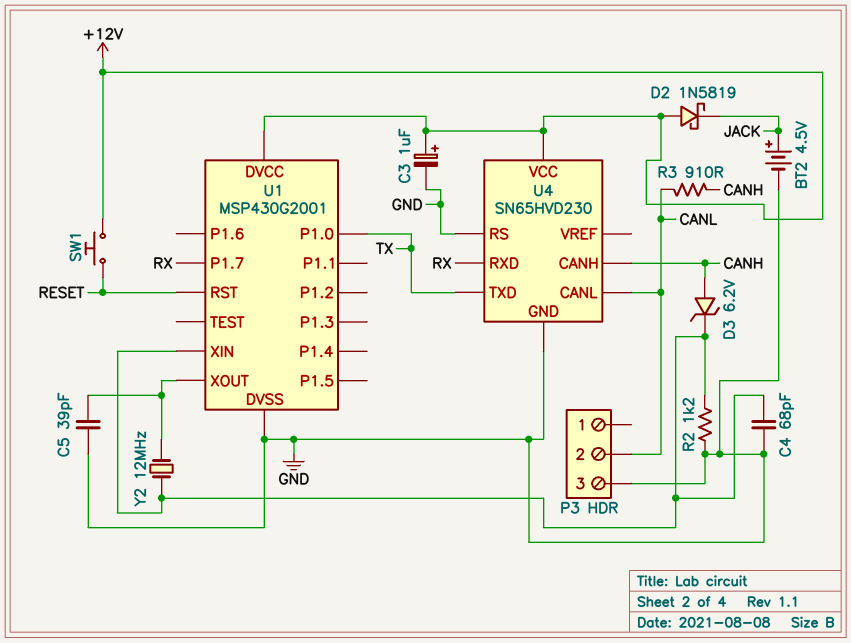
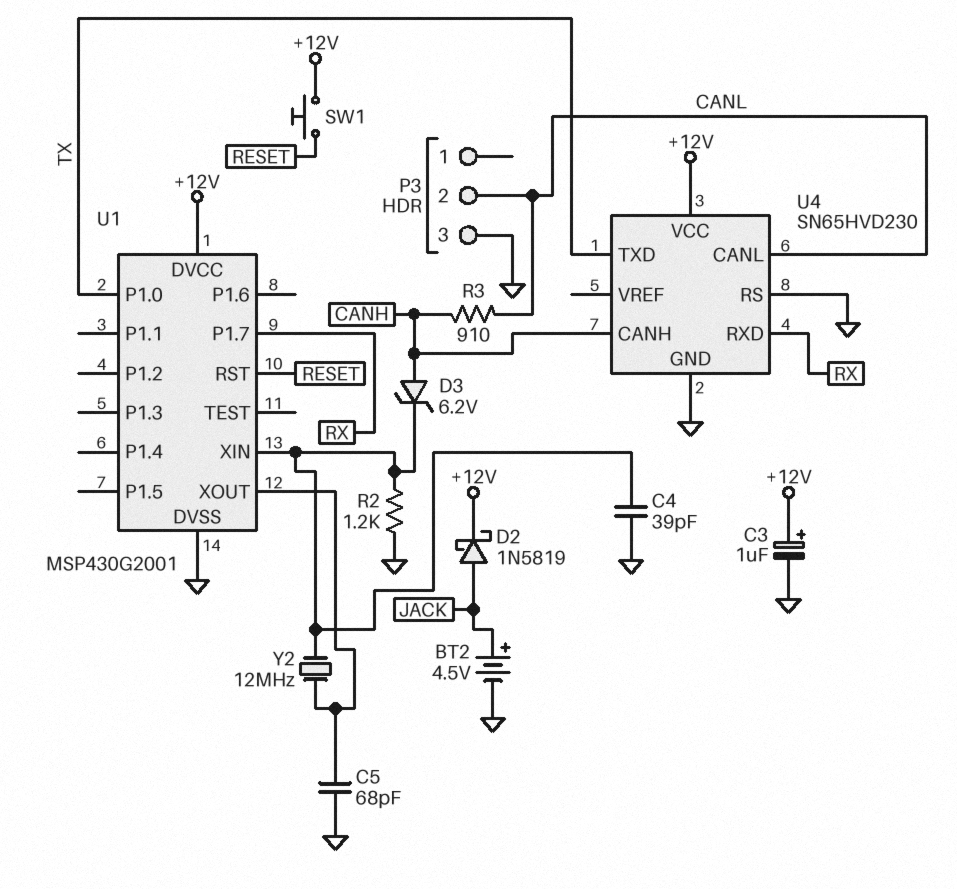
C4: 68pF (GND, U1/XIN) -> 39pF (GND, U1/XIN)
C5: 39pF (GND, U1/XOUT) -> 68pF (GND, U1/XOUT)
D2: schottky 1N5819 (A +12V, K JACK) -> schottky 1N5819 (A JACK, K +12V)

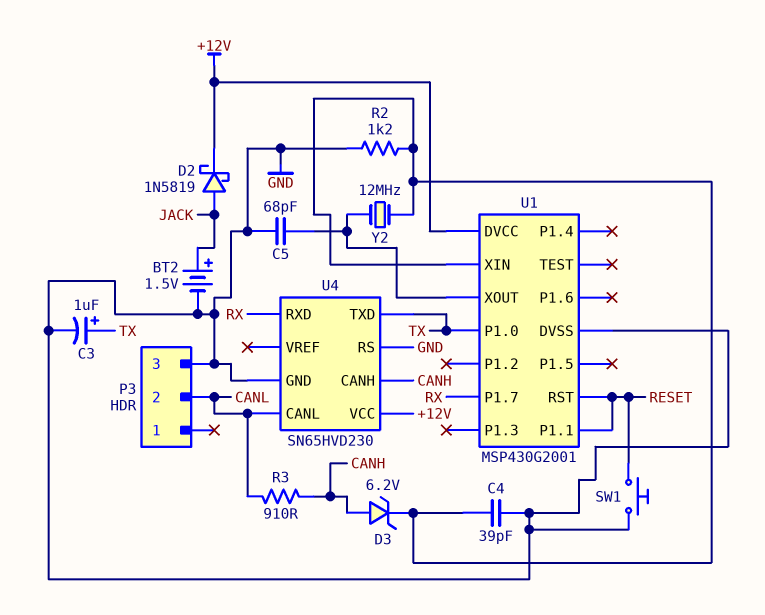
BT2: 4.5V (plus JACK, minus GND) -> 1.5V (plus JACK, minus GND)
C3: 1uF (plus +12V, minus GND) -> 1uF (plus TX, minus GND)
SW1: button (+12V, RESET) -> button (GND, RESET)
U1 pin P1.1: none -> RESET

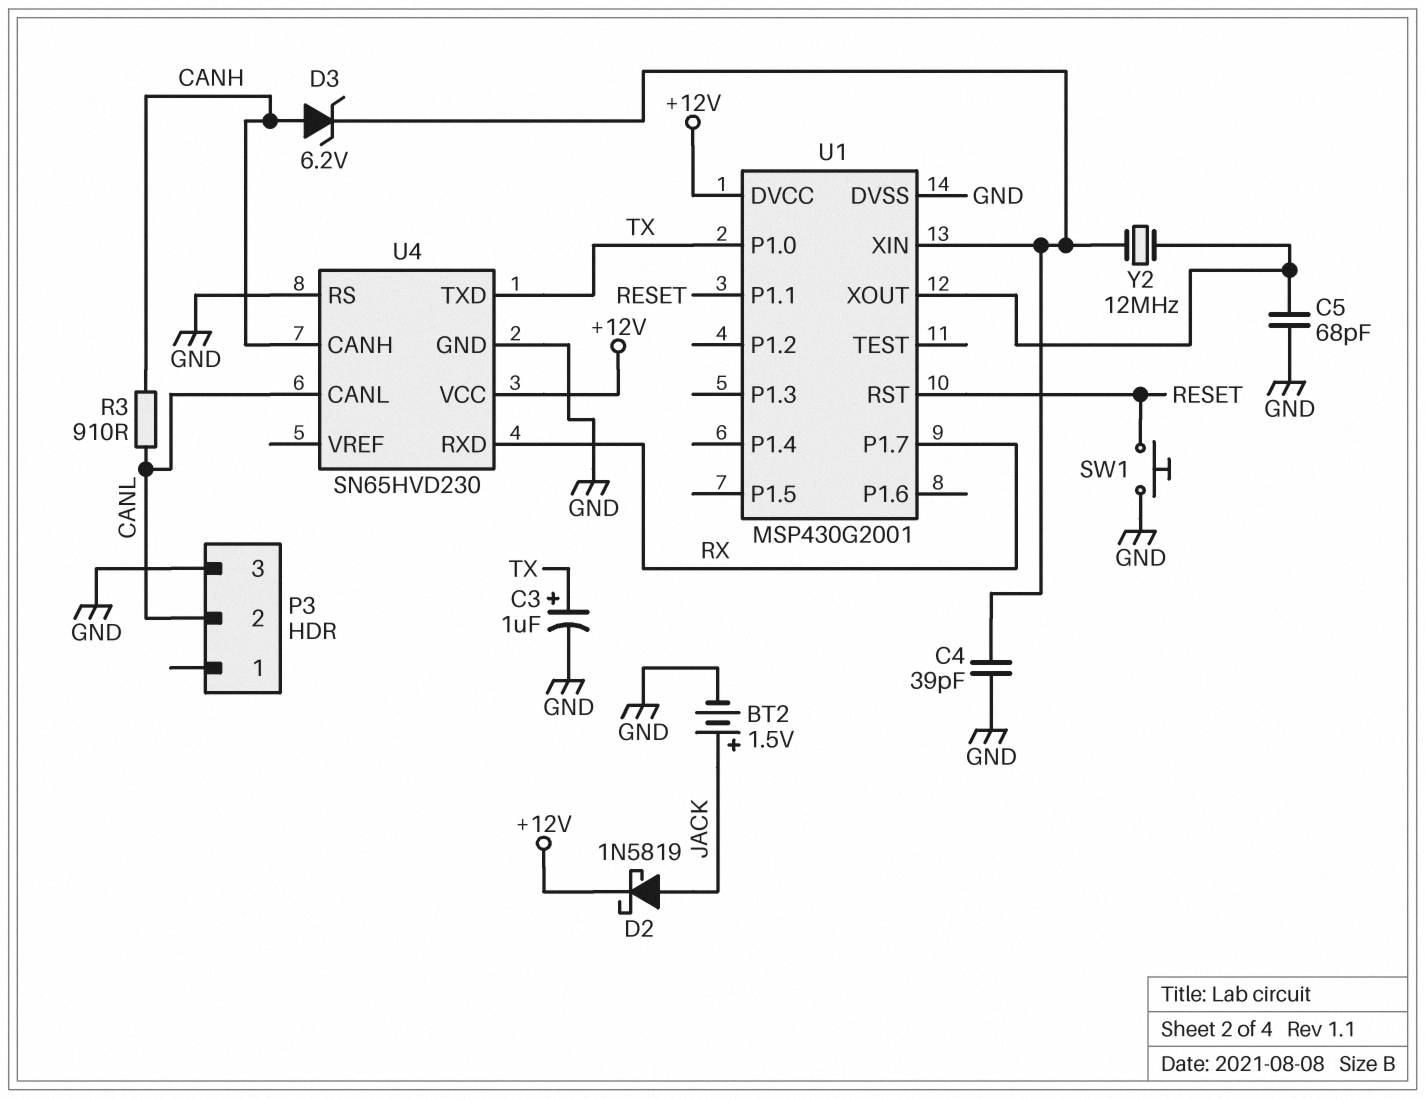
R2: 1.2k (GND, U1/XIN) -> none

